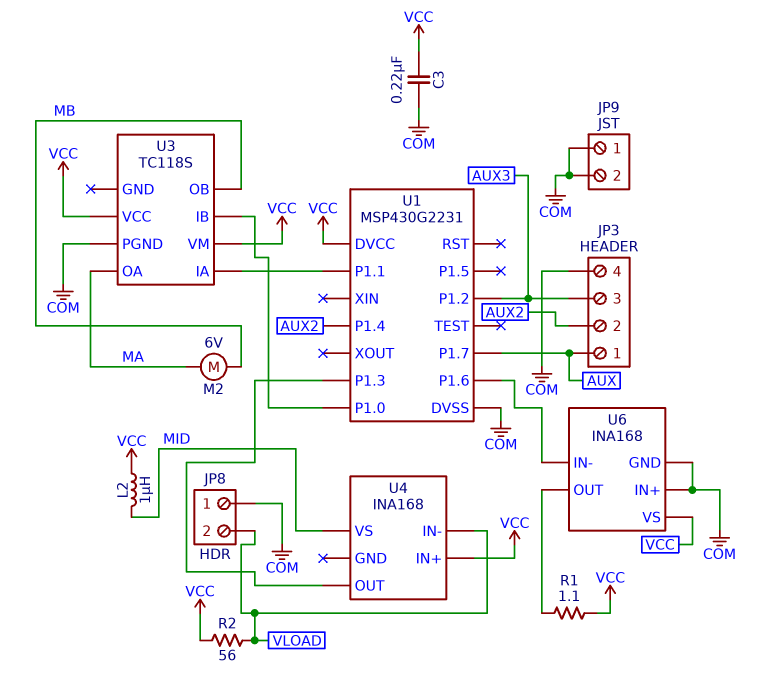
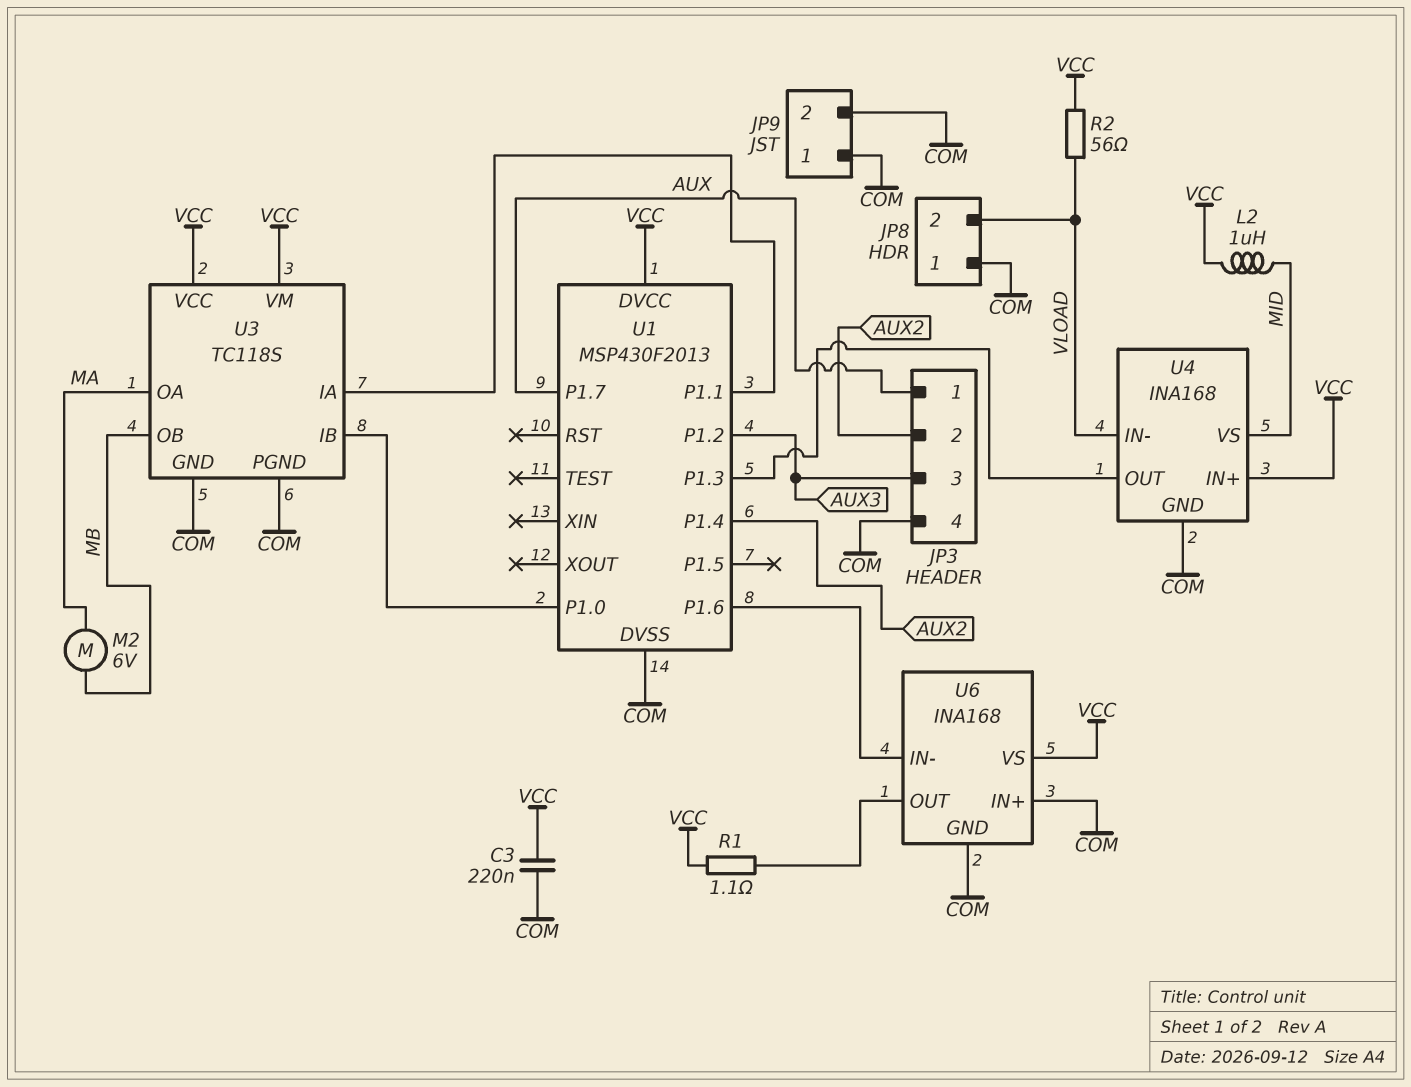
U1: MSP430G2231 -> MSP430F2013
U3 pin GND: none -> COM
U4 pin GND: none -> COM

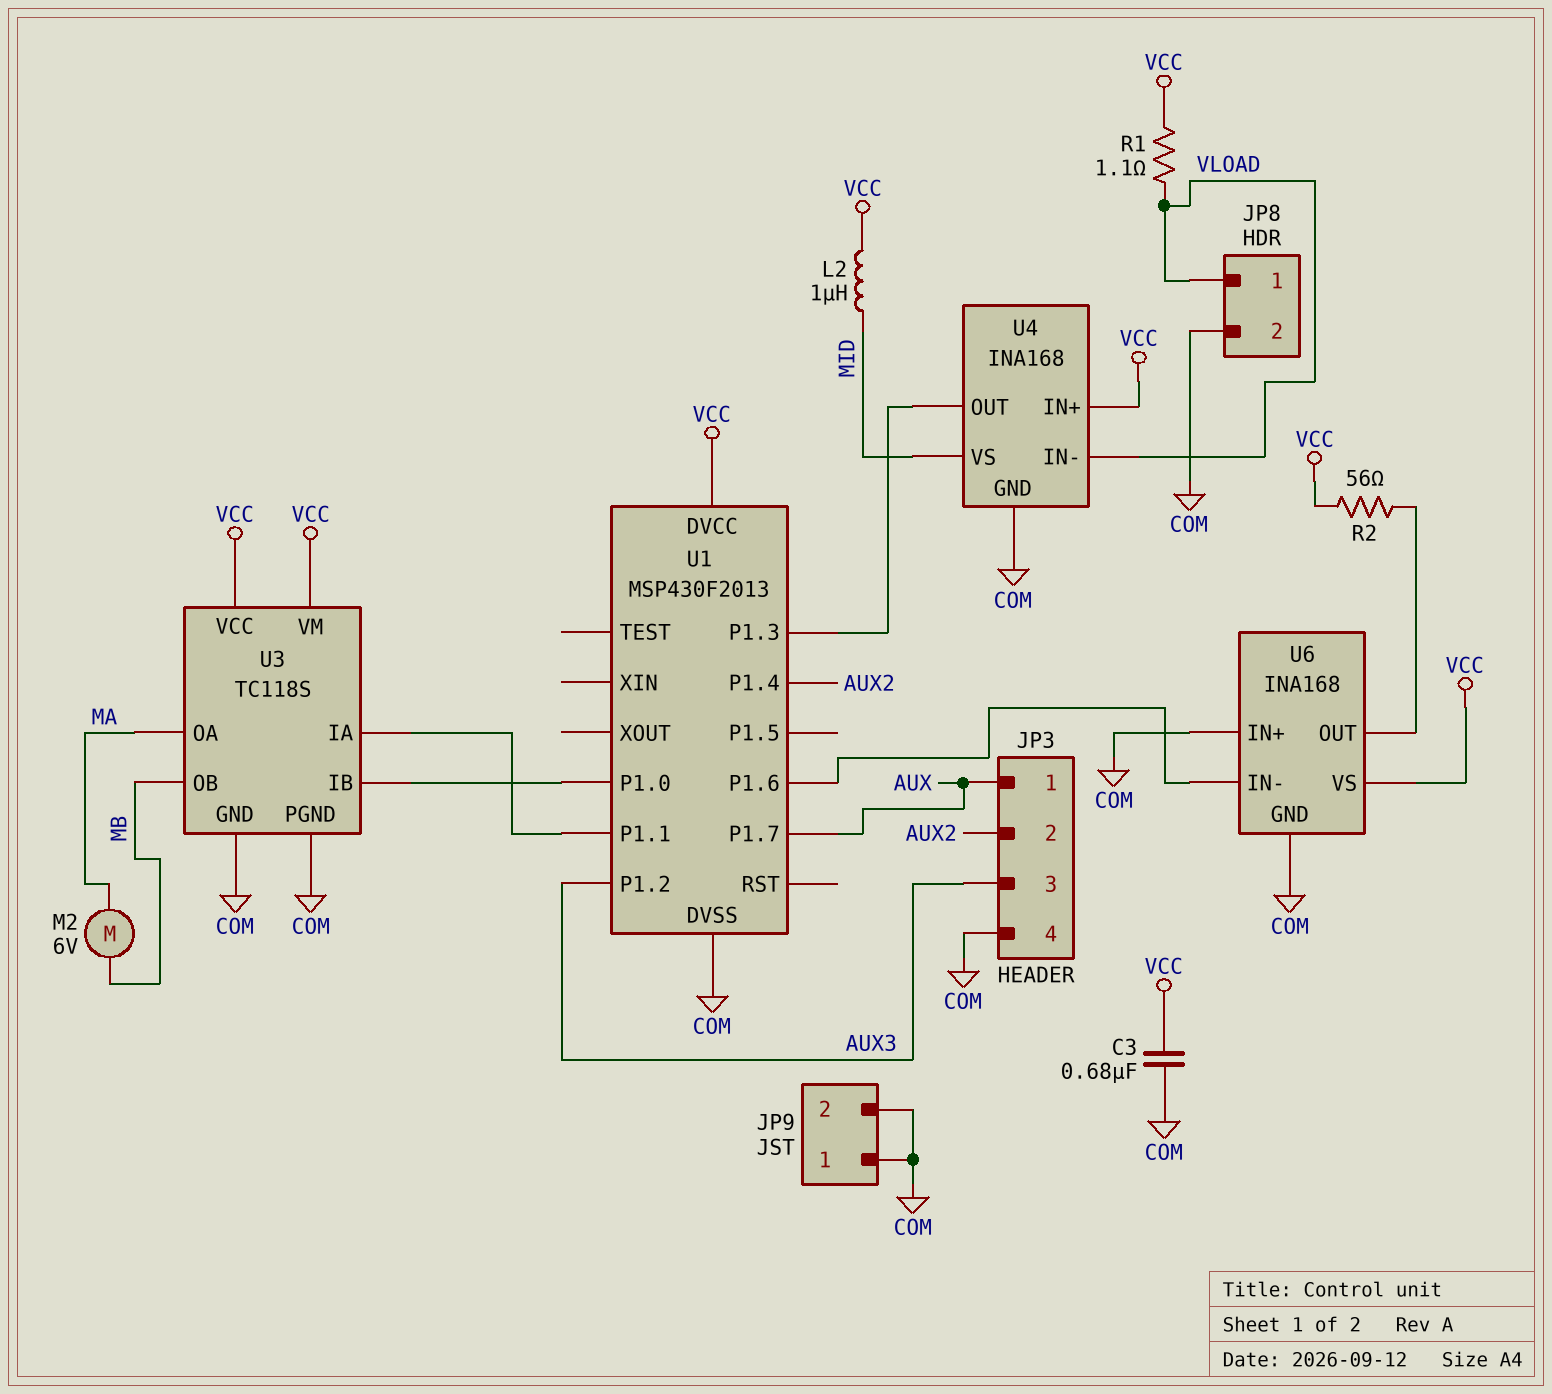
C3: 220nF (COM, VCC) -> 680nF (COM, VCC)
JP8 pin 1: COM -> VLOAD
JP8 pin 2: VLOAD -> COM
R1: 1.1 (U6/OUT, VCC) -> 1.1 (VCC, VLOAD)
R2: 56 (VCC, VLOAD) -> 56 (U6/OUT, VCC)

